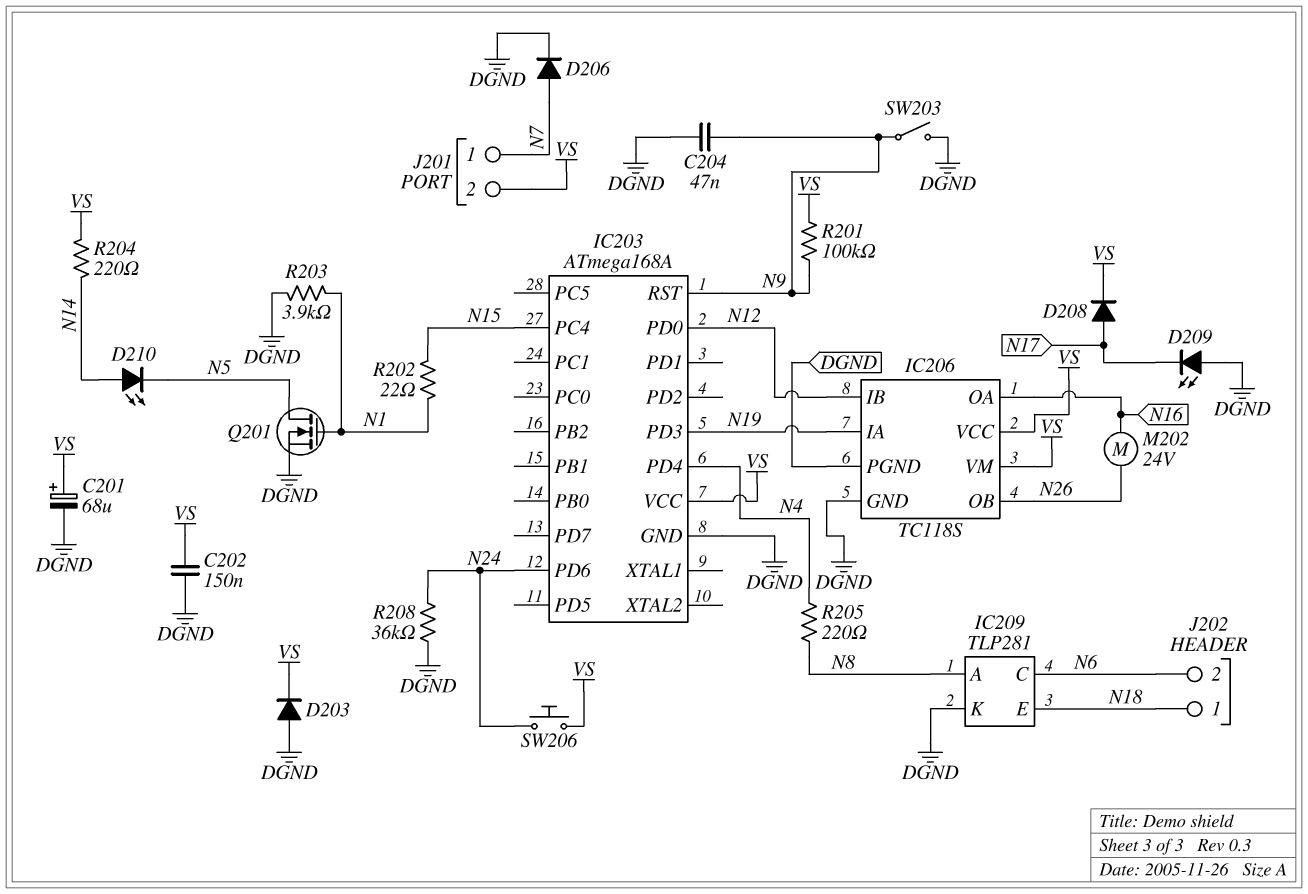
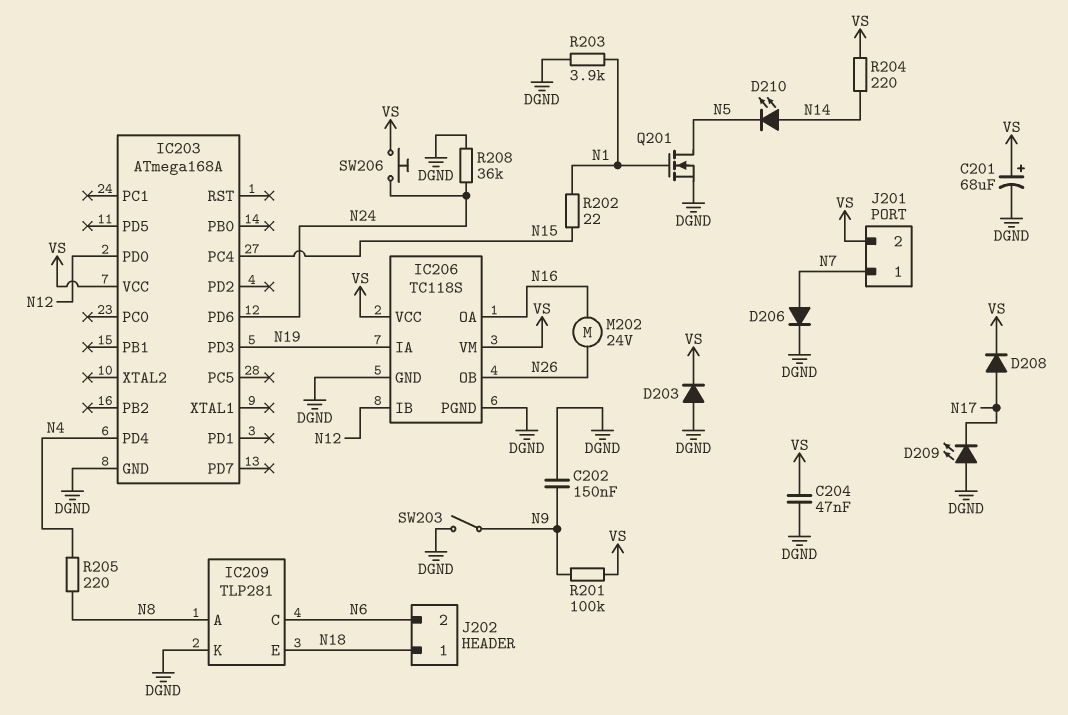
C202: 150nF (DGND, VS) -> 150nF (DGND, N9)
C204: 47nF (DGND, N9) -> 47nF (DGND, VS)
IC203 pin RST: N9 -> none

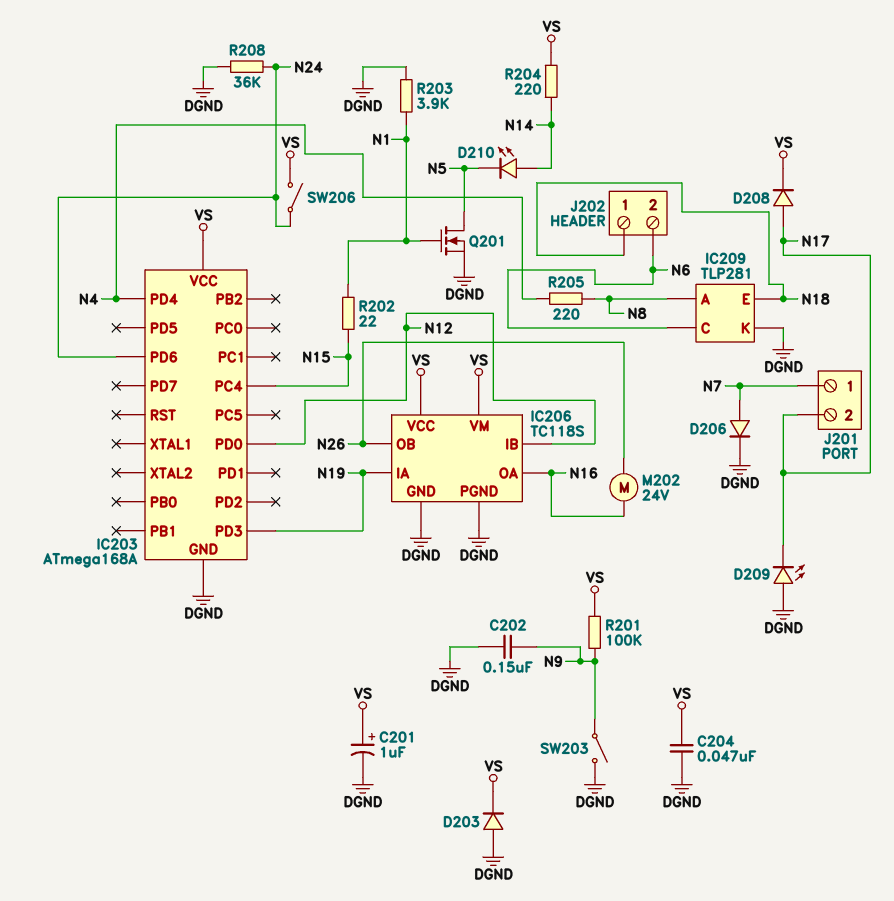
C201: 68uF (plus VS, minus DGND) -> 1uF (plus VS, minus DGND)
J201 pin 2: VS -> N17
SW206: button (N24, VS) -> switch (N24, VS)

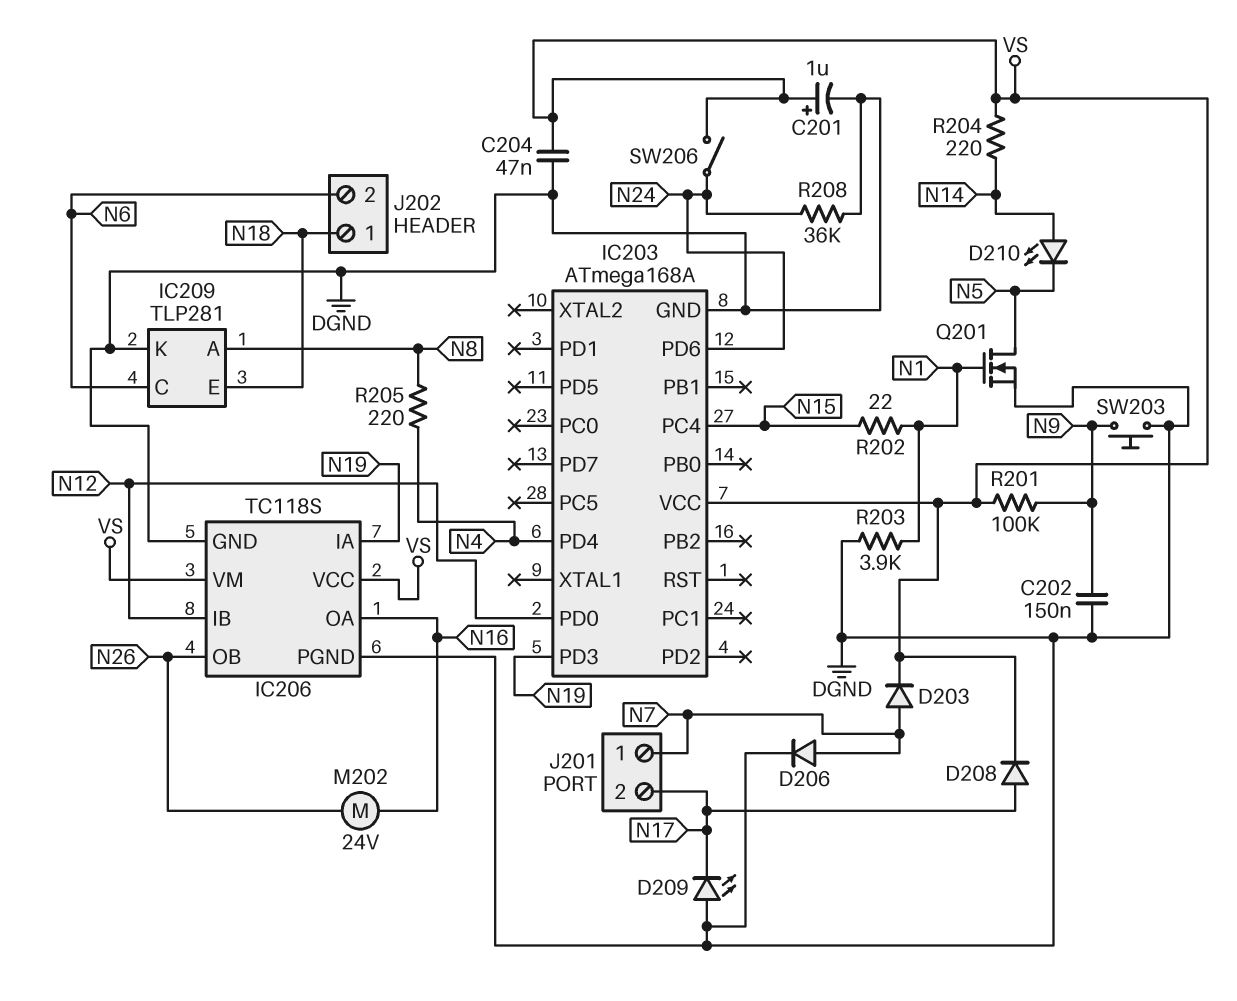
D203: diode (A DGND, K VS) -> diode (A N7, K VS)
SW203: switch (DGND, N9) -> button (DGND, N9)

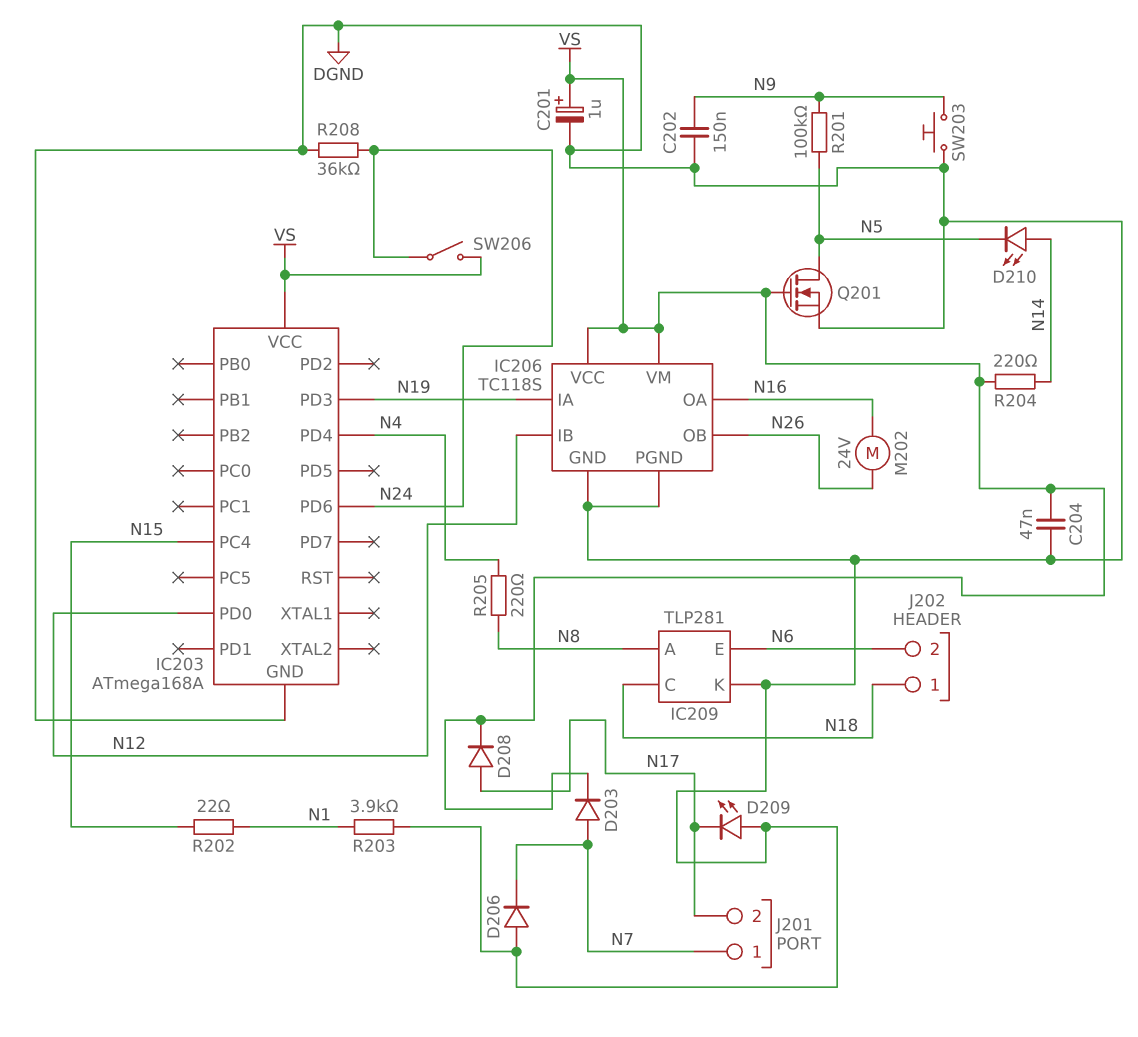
D206: diode (A N7, K DGND) -> diode (A DGND, K N7)
IC209 pin C: N6 -> N18
IC209 pin E: N18 -> N6
Q201: NMOS (G N1, D N5, S DGND) -> NMOS (G VS, D N5, S DGND)
R201: 100k (N9, VS) -> 100k (N5, N9)

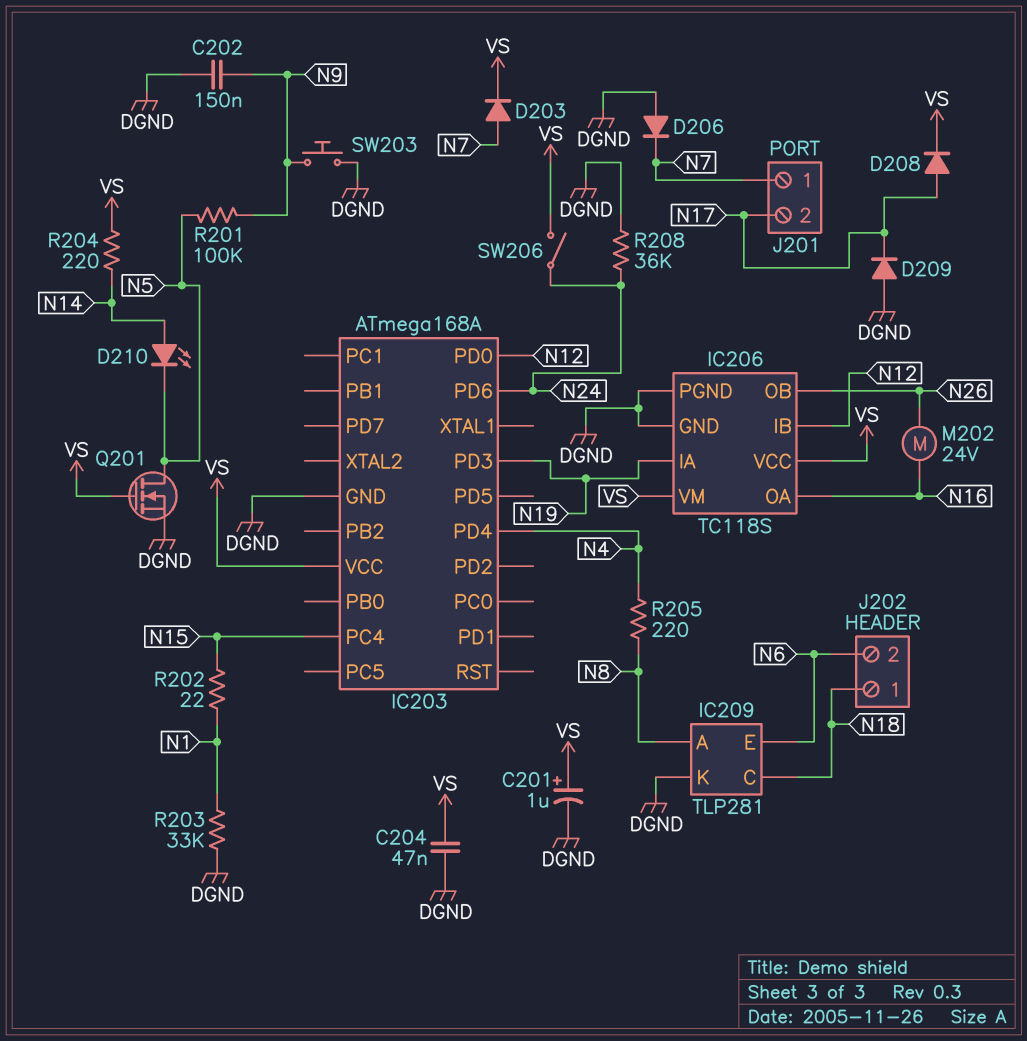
D209: LED (A DGND, K N17) -> diode (A DGND, K N17)
R203: 3.9k (DGND, N1) -> 33k (DGND, N1)

